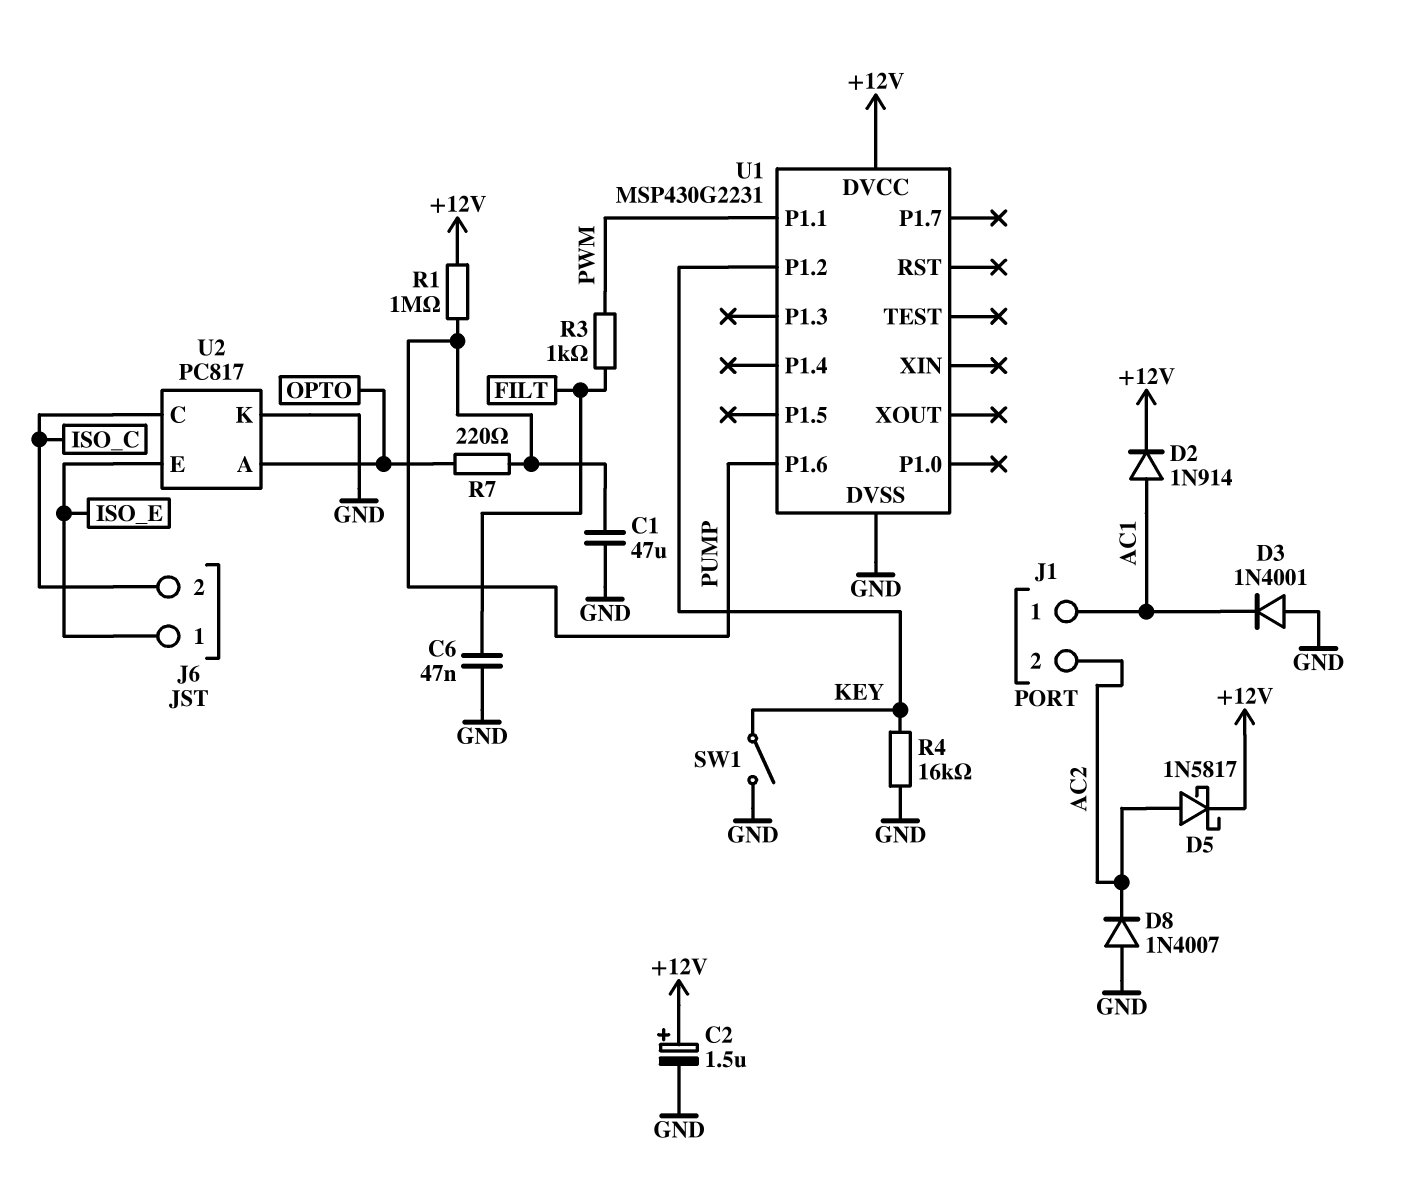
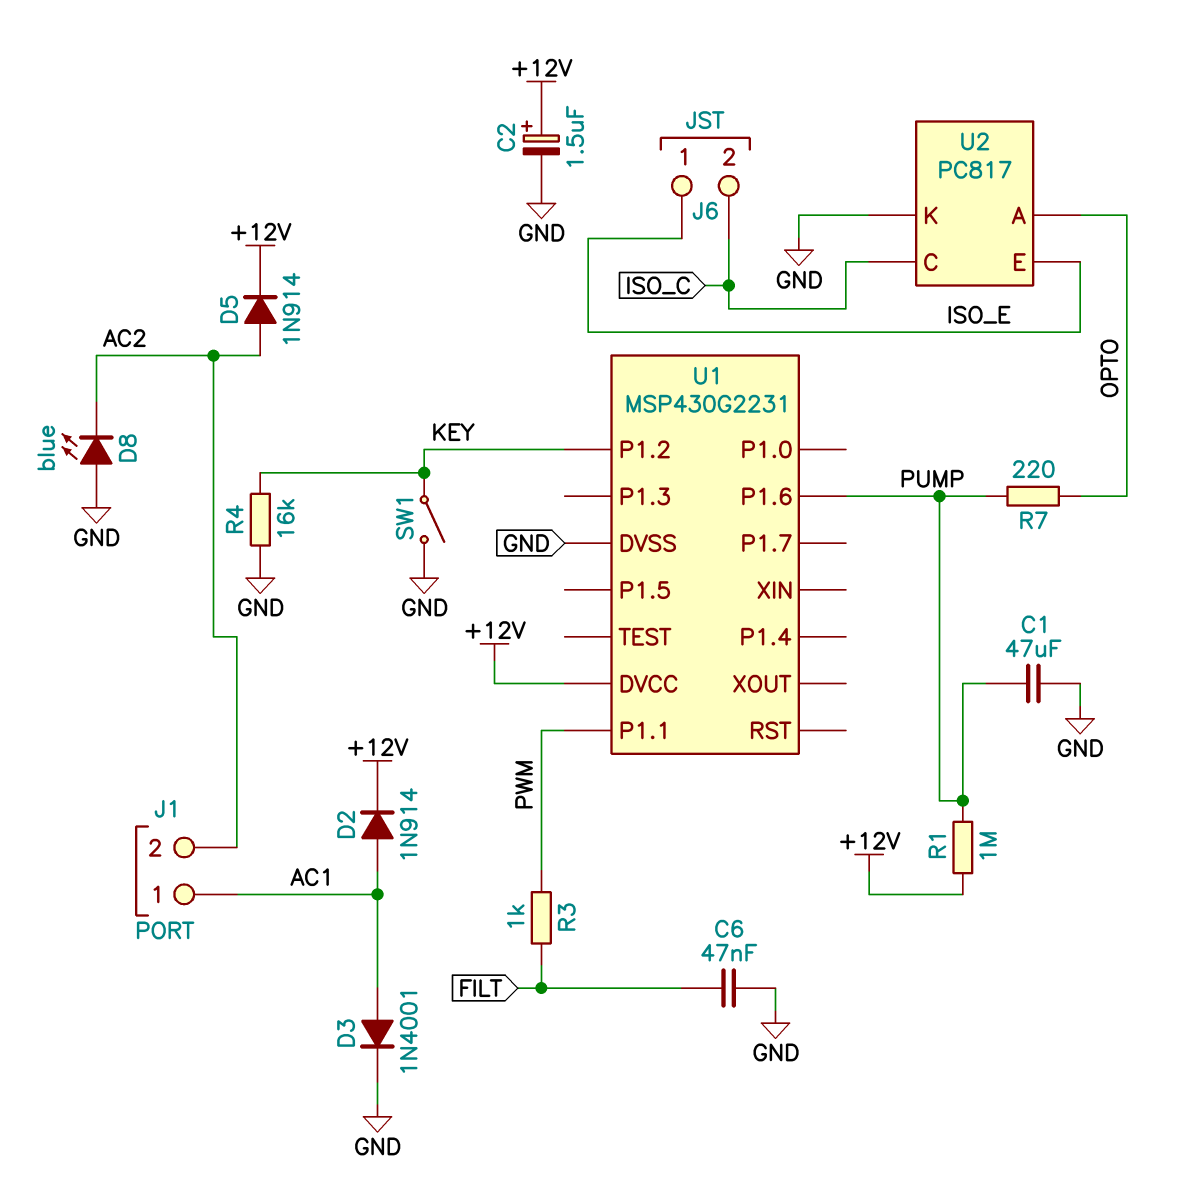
D3: diode 1N4001 (A GND, K AC1) -> diode 1N4001 (A AC1, K GND)
D5: schottky 1N5817 (A AC2, K +12V) -> diode 1N914 (A AC2, K +12V)
D8: diode 1N4007 (A GND, K AC2) -> LED blue (A GND, K AC2)

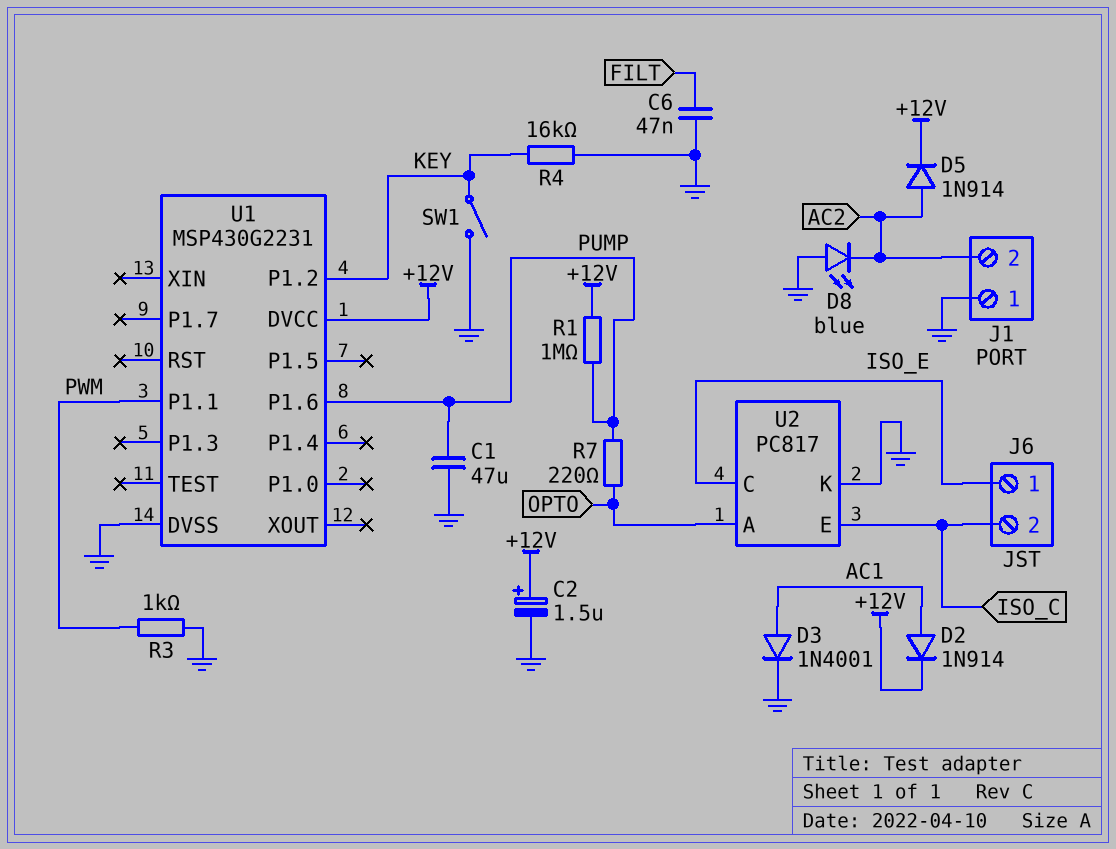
J1 pin 1: AC1 -> GND
R3: 1k (FILT, PWM) -> 1k (GND, PWM)
U2 pin C: ISO_C -> ISO_E
U2 pin E: ISO_E -> ISO_C

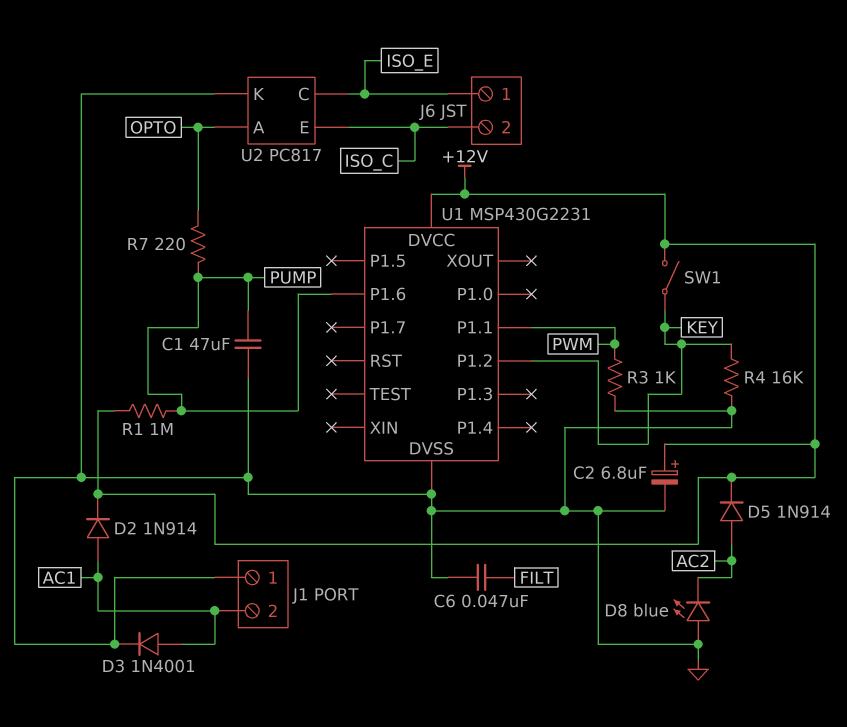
C2: 1.5uF (plus +12V, minus GND) -> 6.8uF (plus +12V, minus GND)
J1 pin 2: AC2 -> AC1
SW1: switch (GND, KEY) -> switch (+12V, KEY)

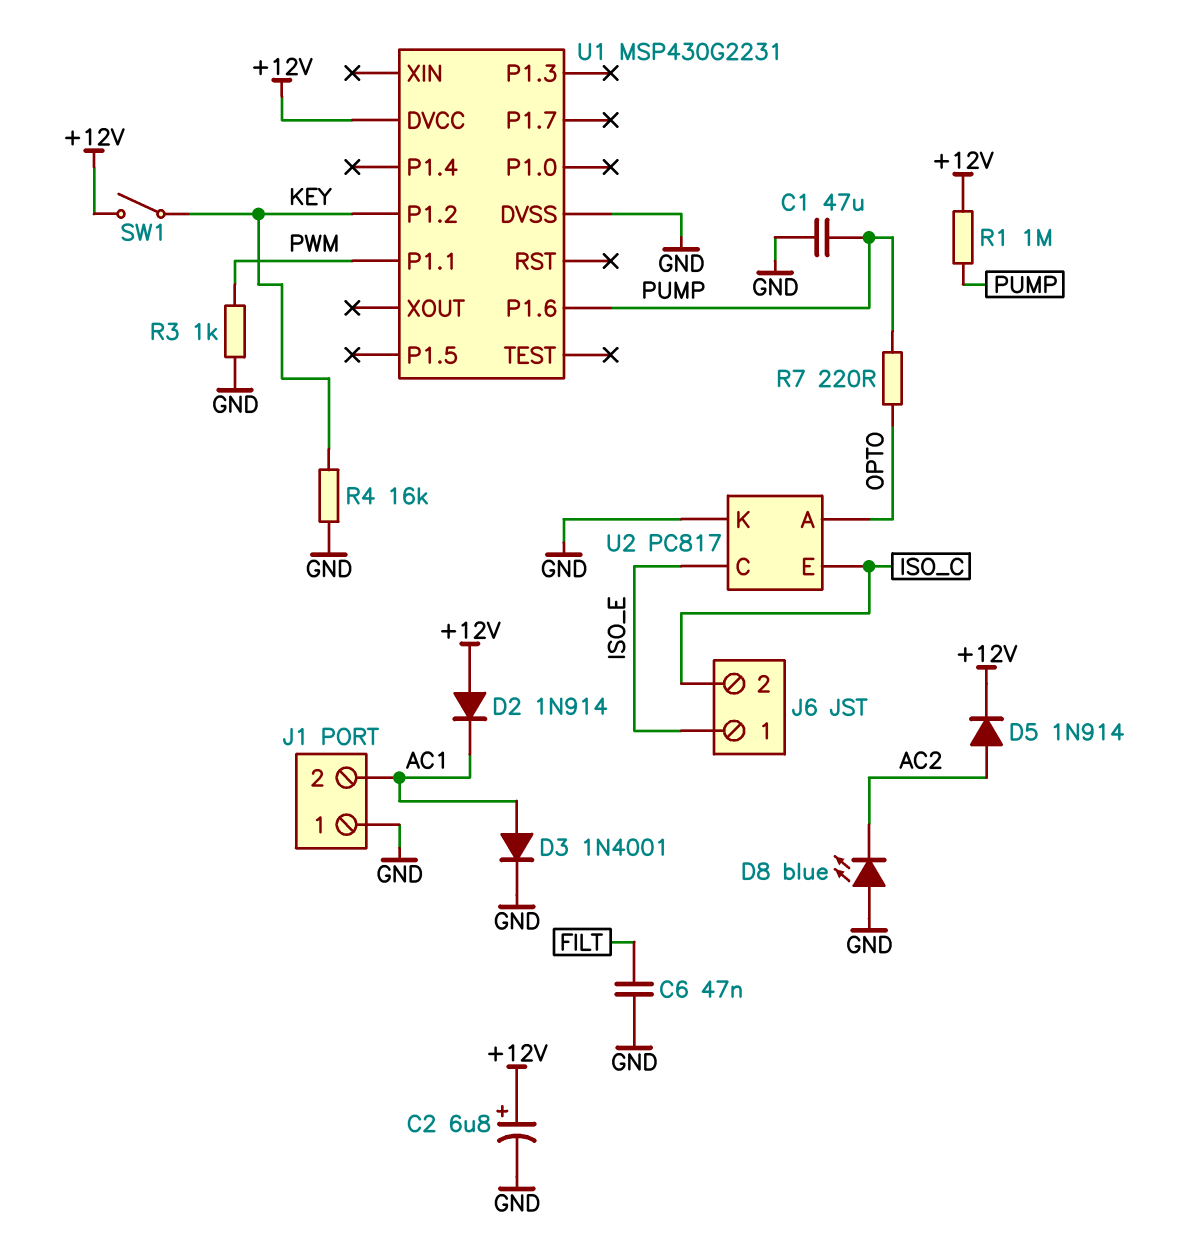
D2: diode 1N914 (A AC1, K +12V) -> diode 1N914 (A +12V, K AC1)

